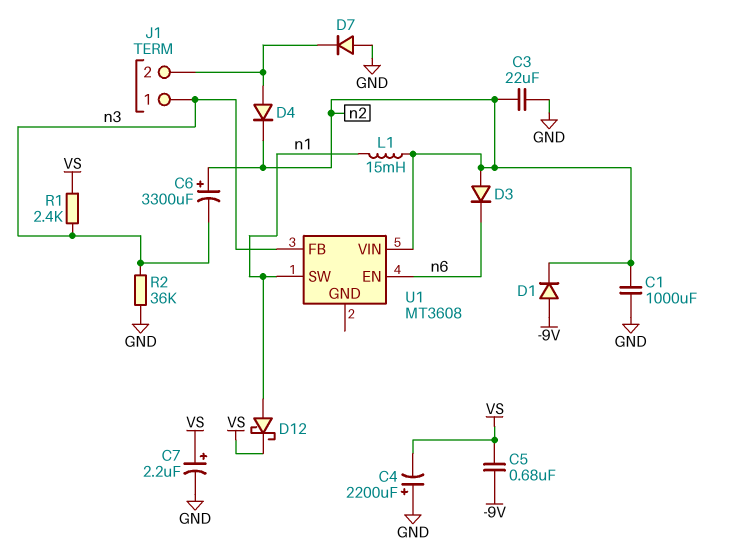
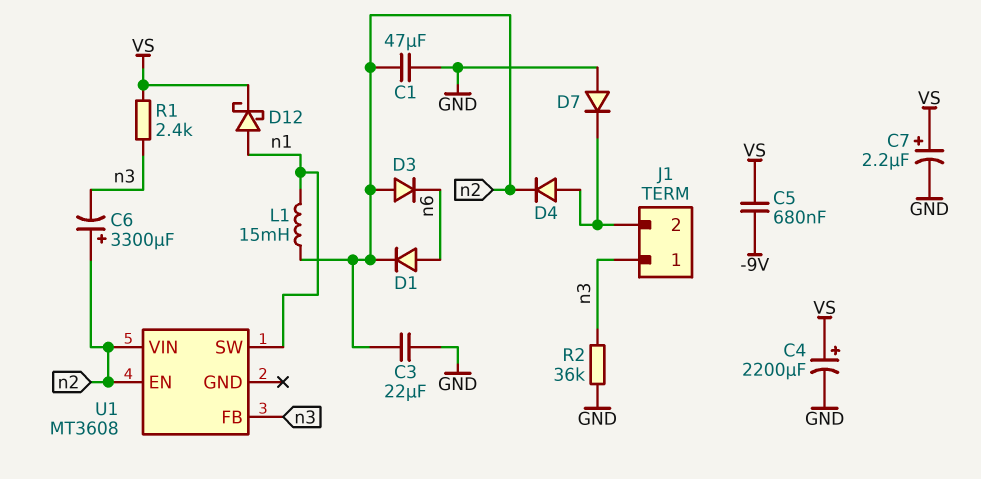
C1: 1000uF (GND, n2) -> 47uF (GND, n2)
C4: 2200uF (plus GND, minus VS) -> 2200uF (plus VS, minus GND)
D1: diode (A -9V, K n2) -> diode (A n6, K n2)
U1 pin EN: n6 -> n2

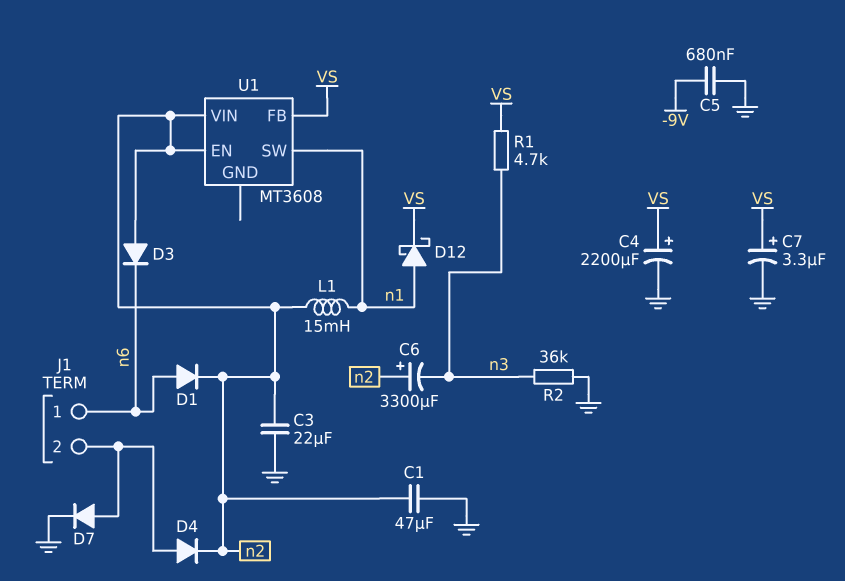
C5: 680nF (-9V, VS) -> 680nF (-9V, GND)
C7: 2.2uF (plus VS, minus GND) -> 3.3uF (plus VS, minus GND)
D7: diode (A GND, K J1/2) -> diode (A J1/2, K GND)
J1 pin 1: n3 -> n6
R1: 2.4k (VS, n3) -> 4.7k (VS, n3)
U1 pin FB: n3 -> VS

